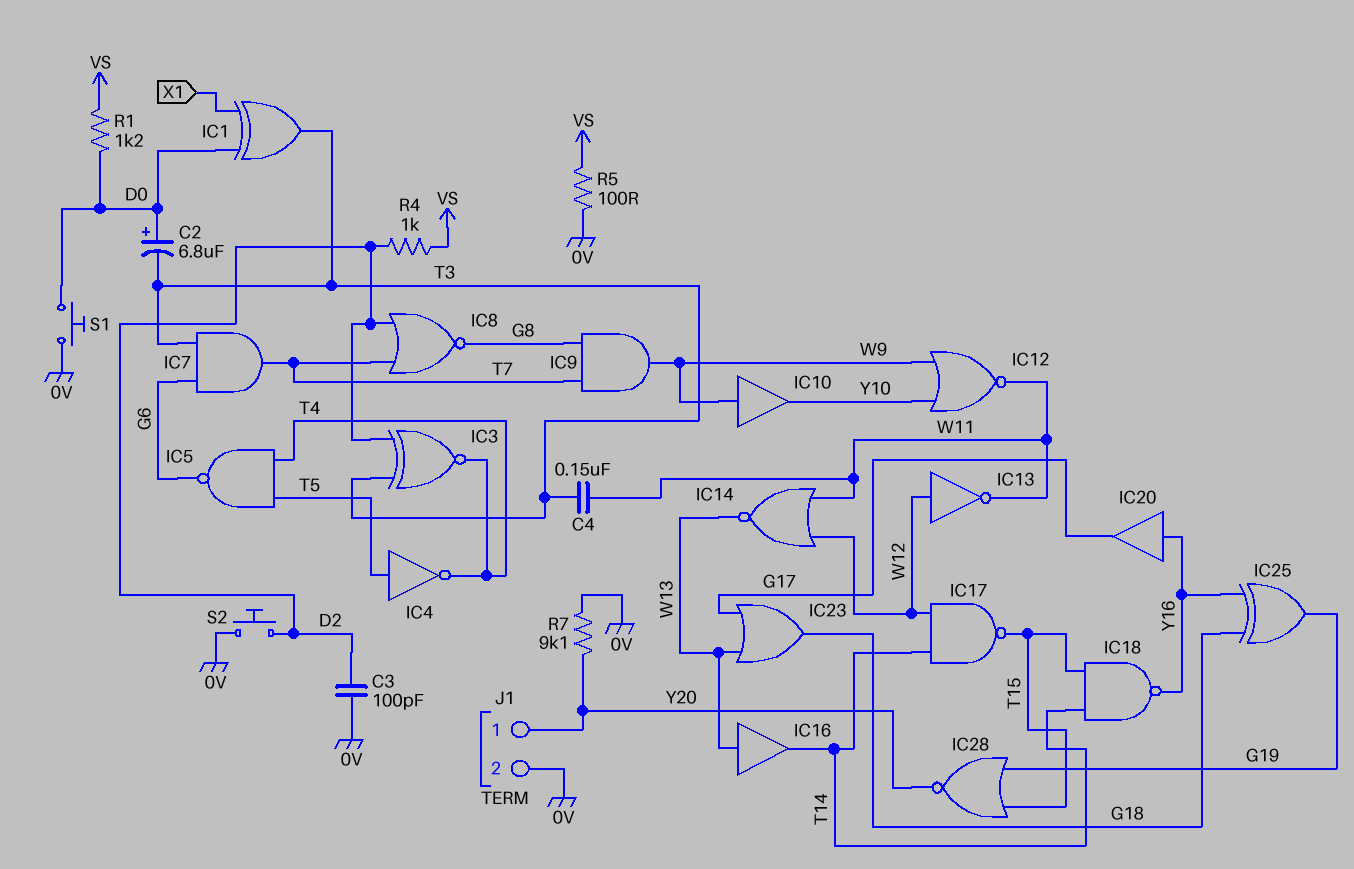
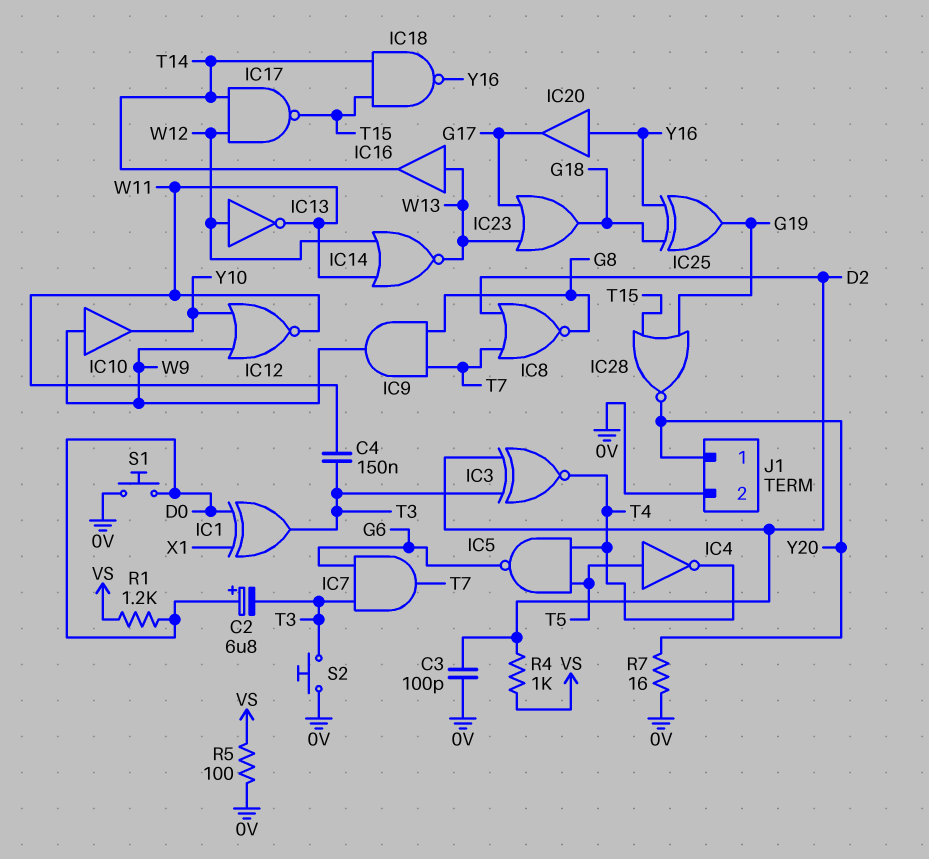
R7: 9.1k (0V, Y20) -> 16 (0V, Y20)
S2: button (0V, D2) -> button (0V, T3)

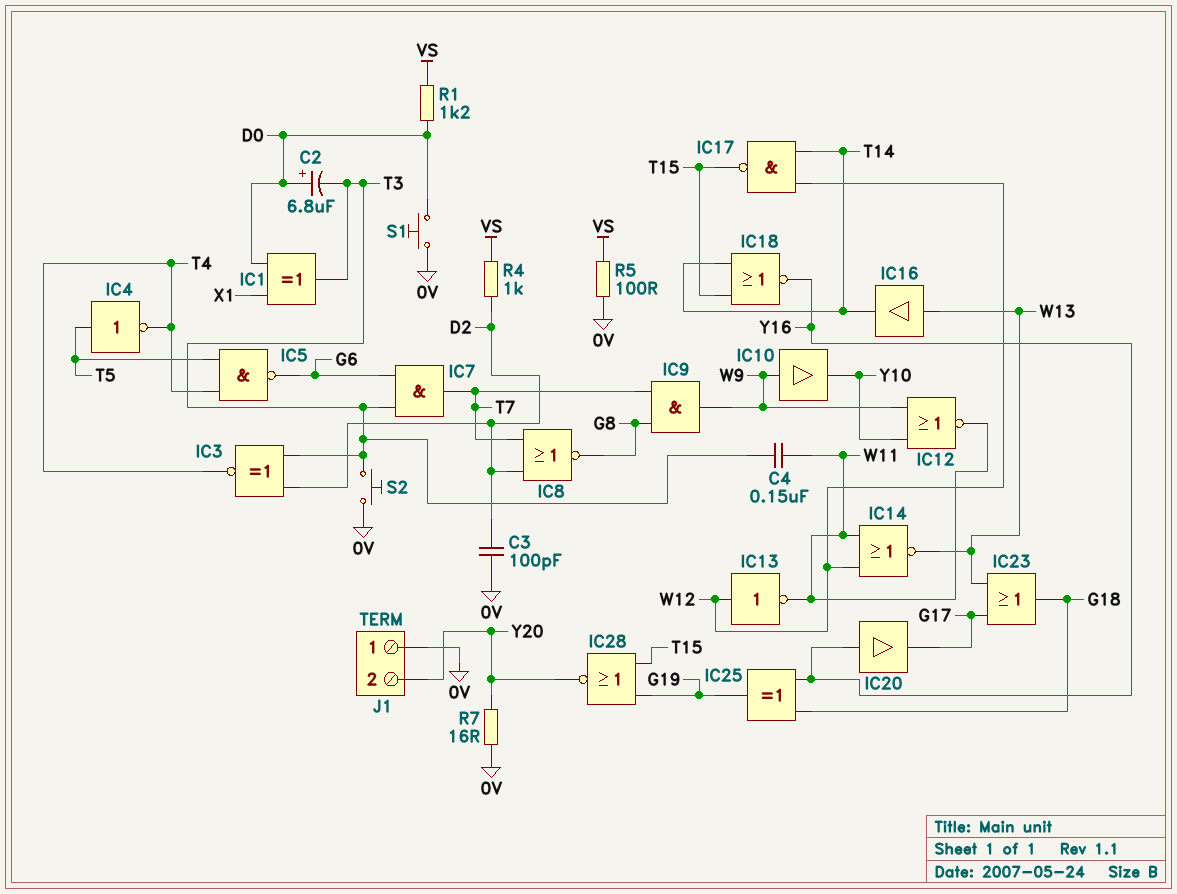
IC18: NAND (in T14, in T15, out Y16) -> NOR (in T14, in T15, out Y16)
J1 pin 1: Y20 -> 0V
J1 pin 2: 0V -> Y20

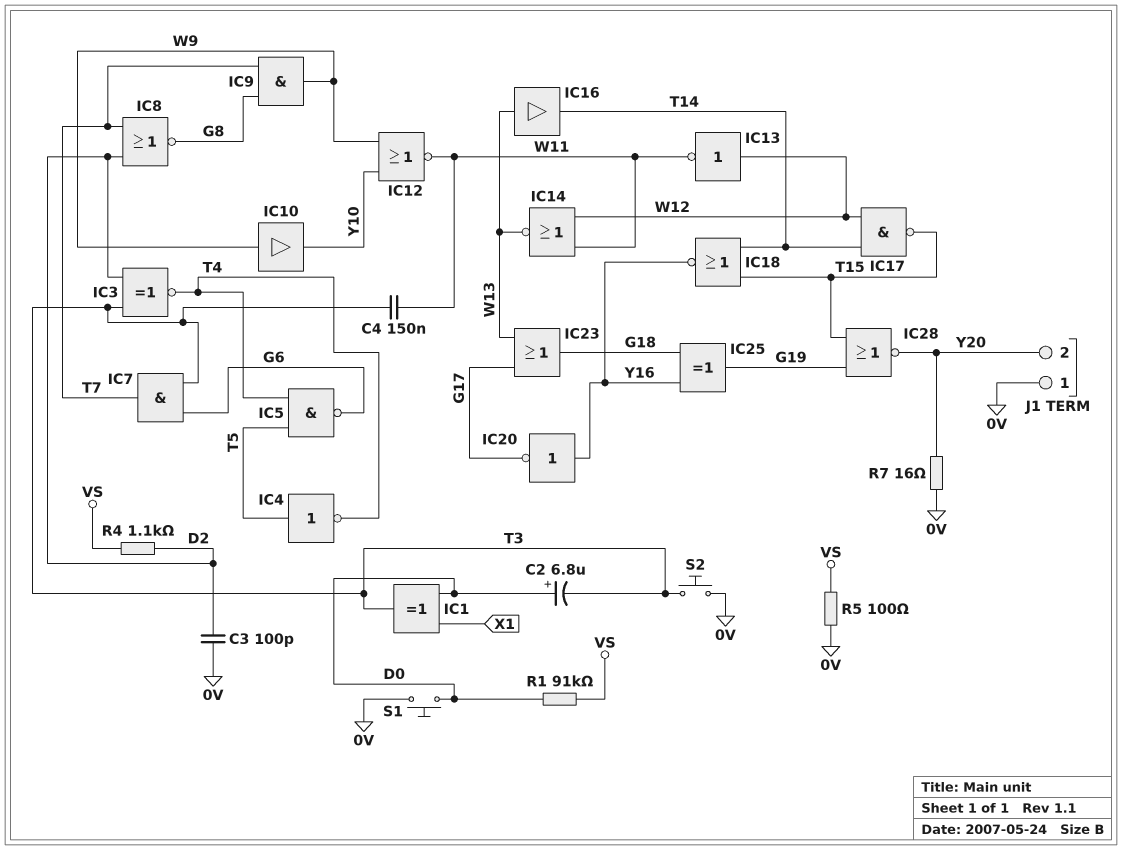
IC20: buffer (in Y16, out G17) -> NOT (in Y16, out G17)
R1: 1.2k (D0, VS) -> 91k (D0, VS)
R4: 1k (D2, VS) -> 1.1k (D2, VS)

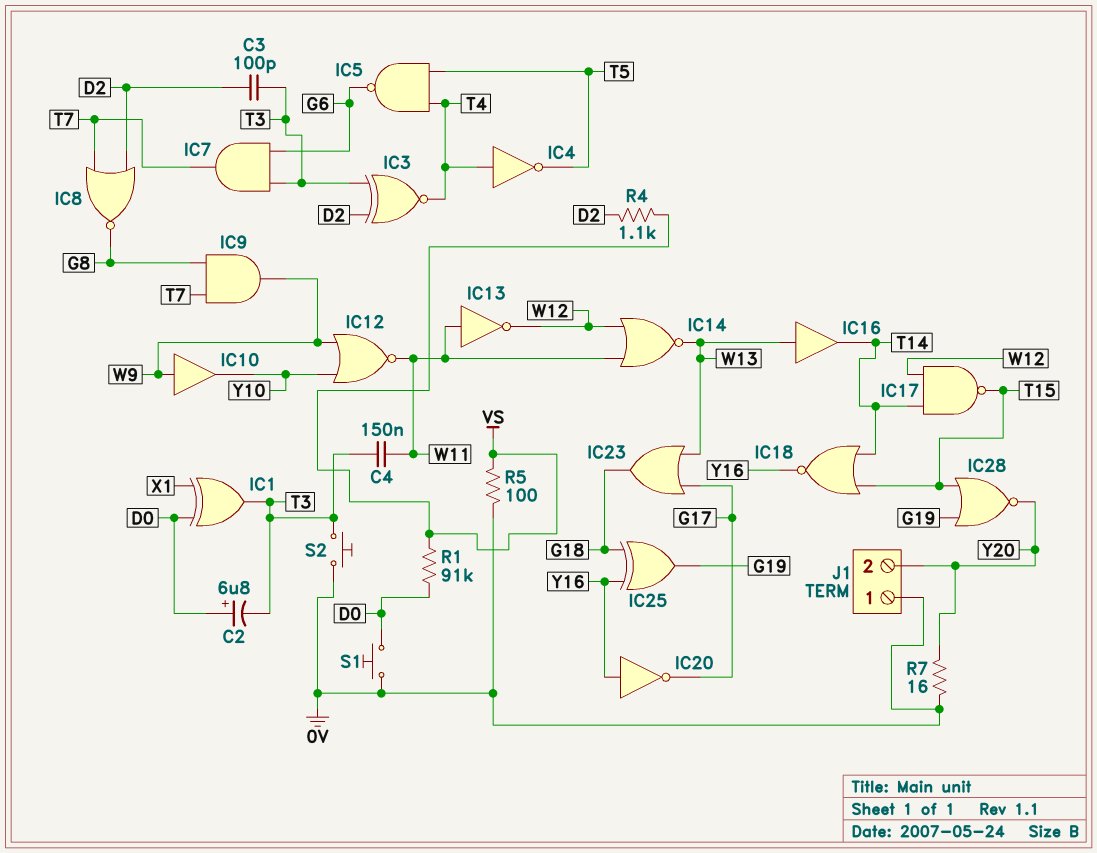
C3: 100pF (0V, D2) -> 100pF (D2, T3)
IC4: NOT (in T5, out T4) -> NOT (in T4, out T5)
IC13: NOT (in W12, out W11) -> NOT (in W11, out W12)

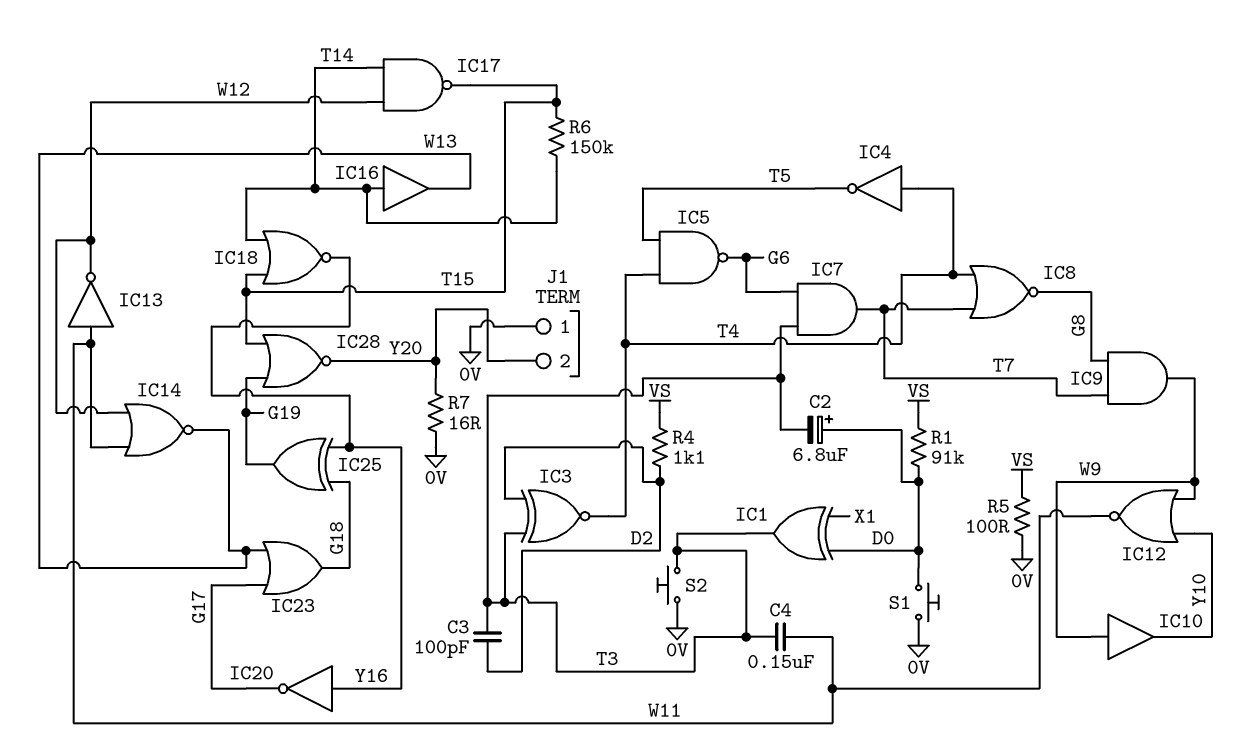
IC8: NOR (in D2, in T7, out G8) -> NOR (in T4, in T7, out G8)
IC16: buffer (in W13, out T14) -> buffer (in T14, out W13)
R6: none -> 150k (T14, T15)

